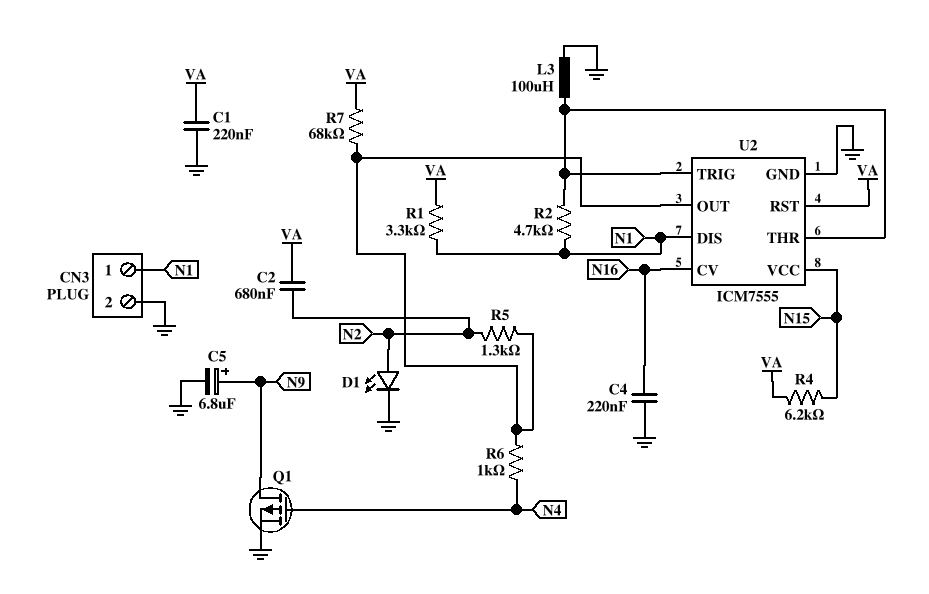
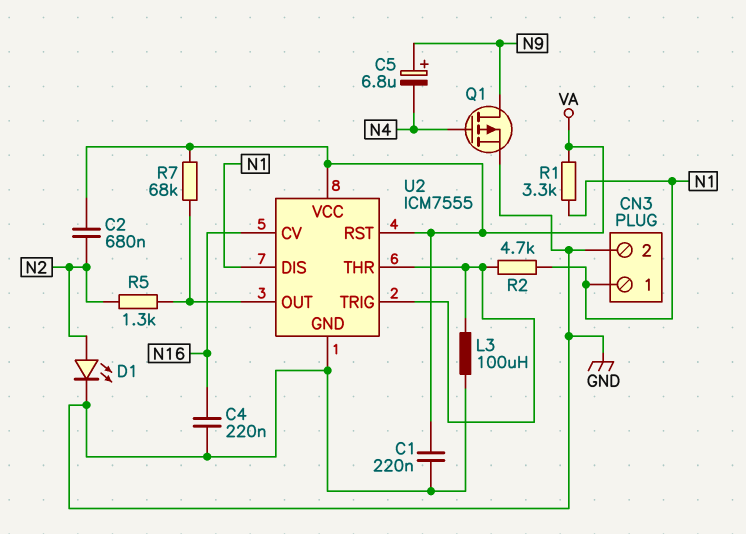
C5: 6.8uF (plus N9, minus GND) -> 6.8uF (plus N9, minus N4)
R4: 6.2k (N15, VA) -> none
R6: 1k (N4, U2/OUT) -> none
U2 pin VCC: N15 -> VA

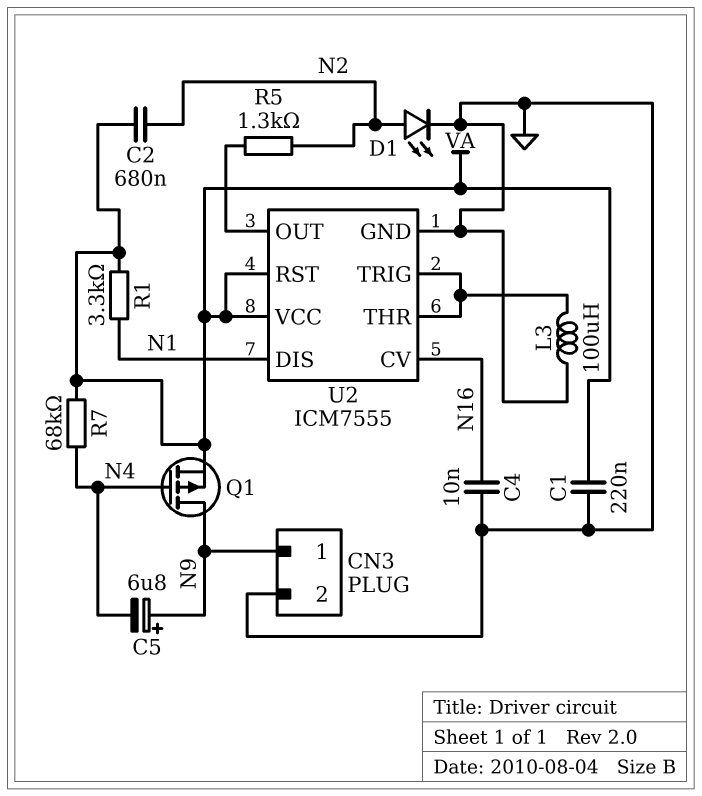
C4: 220nF (GND, N16) -> 10nF (GND, N16)
CN3 pin 1: N1 -> N9
Q1: PMOS (G N4, D N9, S GND) -> PMOS (G N4, D N9, S VA)
R2: 4.7k (N1, U2/THR) -> none
R7: 68k (U2/OUT, VA) -> 68k (N4, VA)

